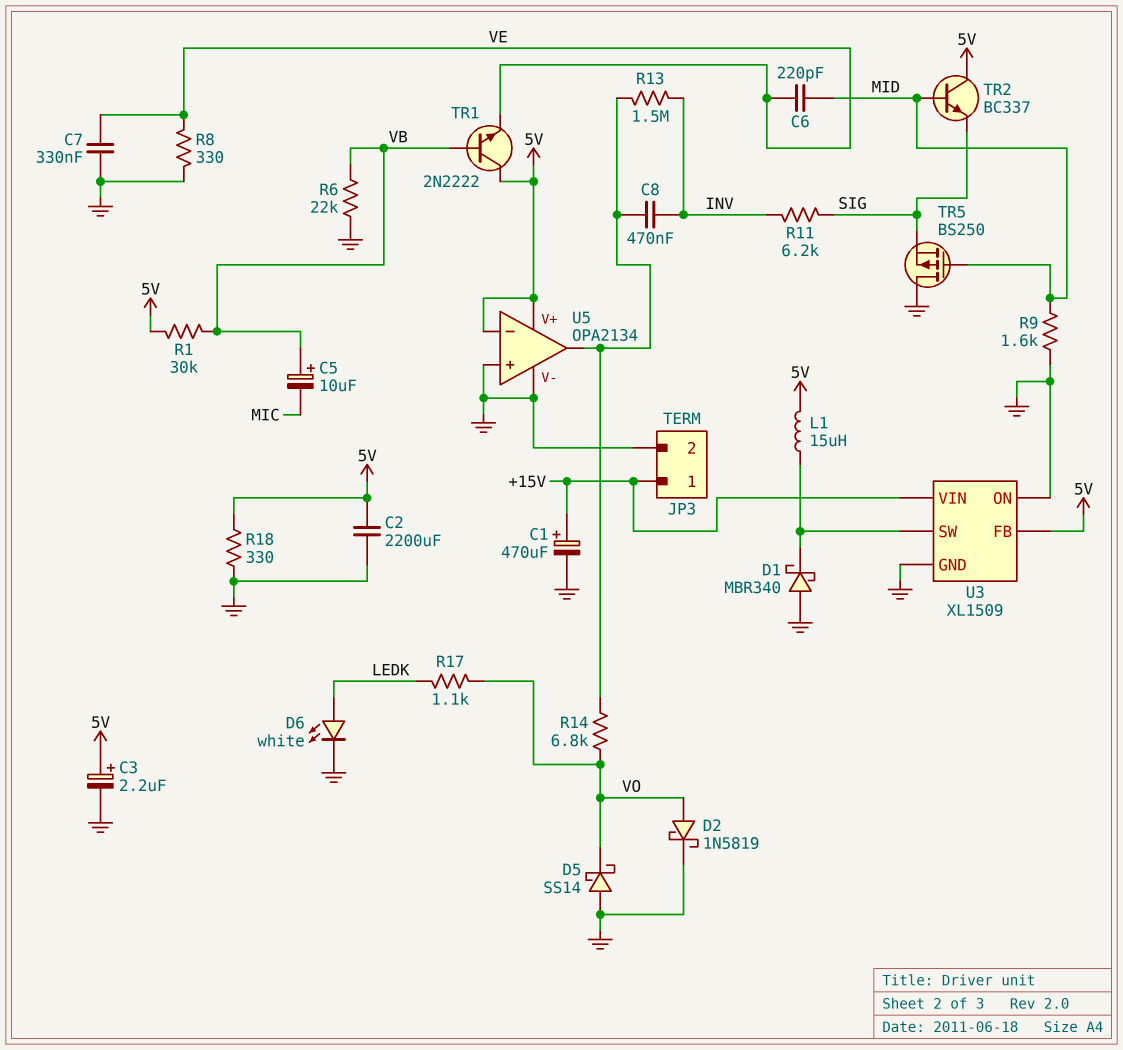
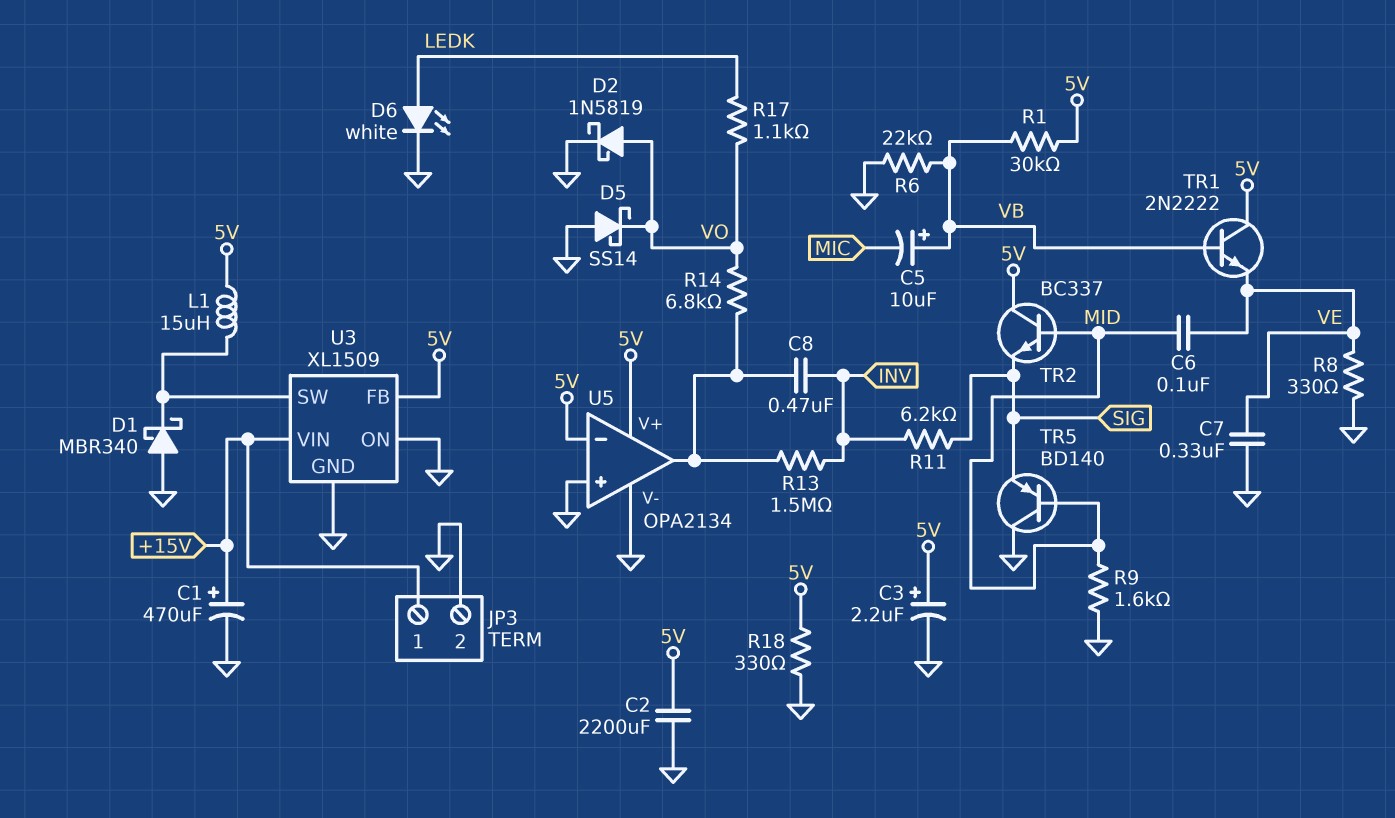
C6: 220pF (MID, VE) -> 100nF (MID, VE)
TR5: PMOS BS250 (G MID, D GND, S SIG) -> PNP BD140 (B MID, C GND, E SIG)

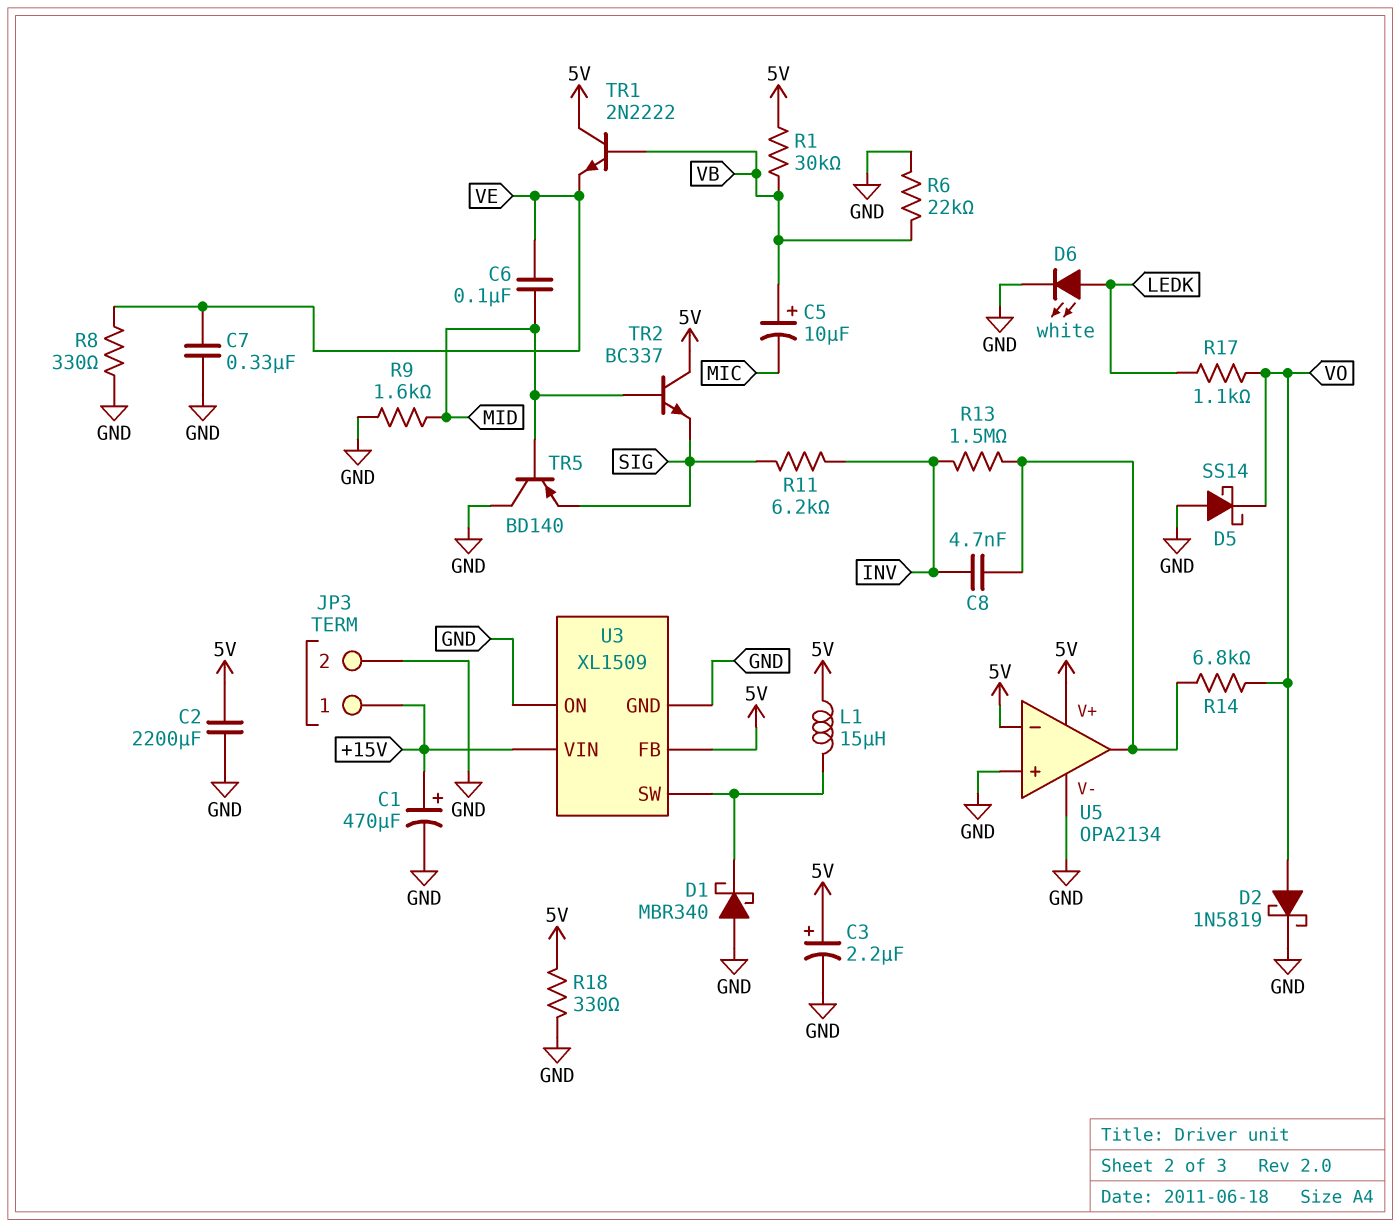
C8: 470nF (INV, U5/out) -> 4.7nF (INV, U5/out)

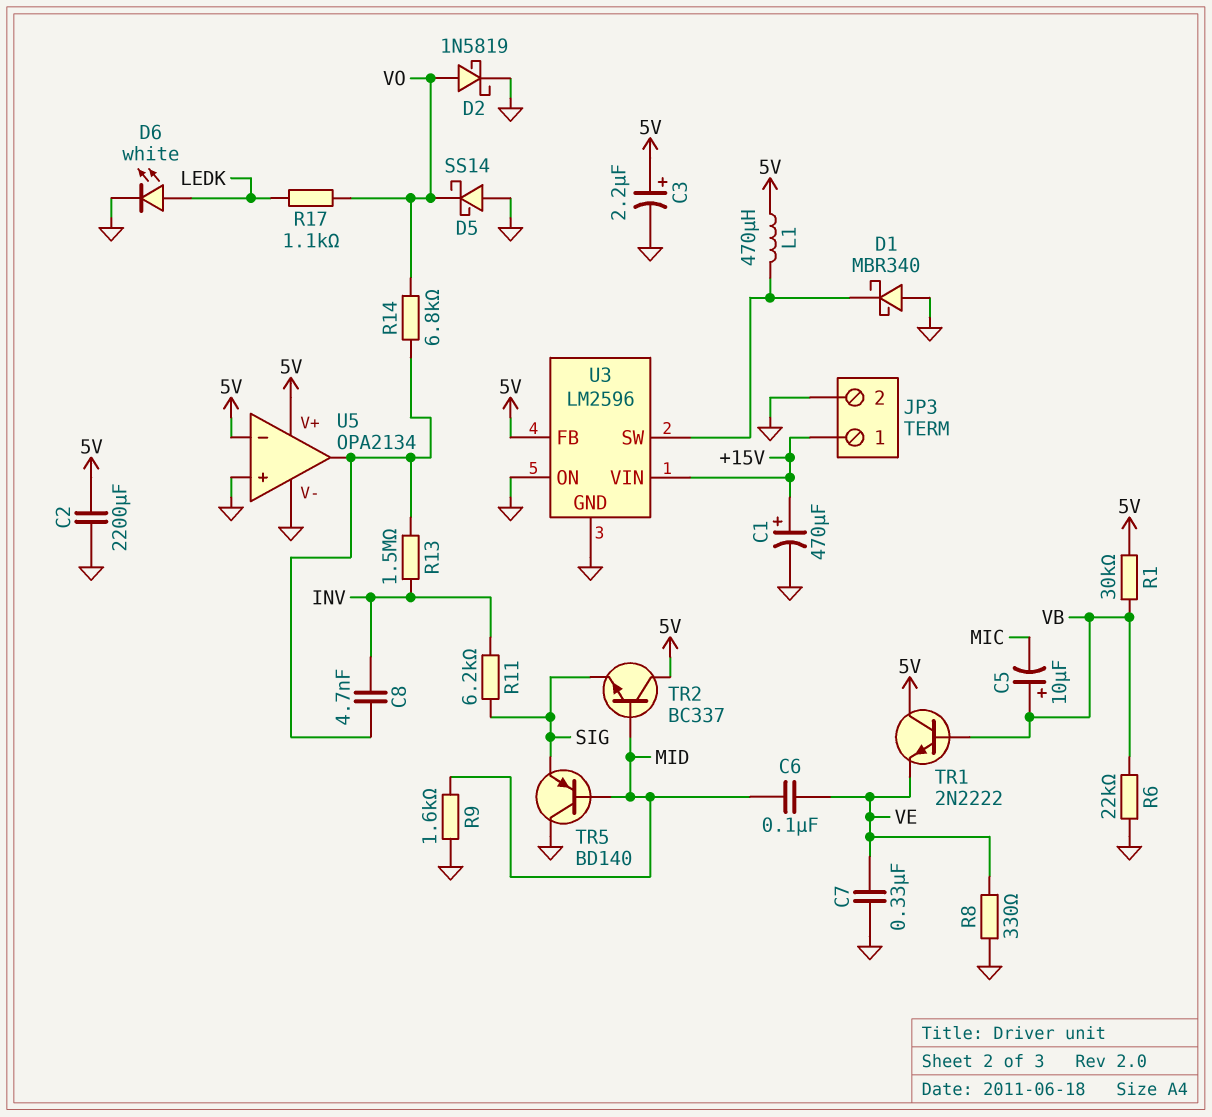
L1: 15uH (5V, U3/SW) -> 470uH (5V, U3/SW)
R18: 330 (5V, GND) -> none
U3: XL1509 -> LM2596

